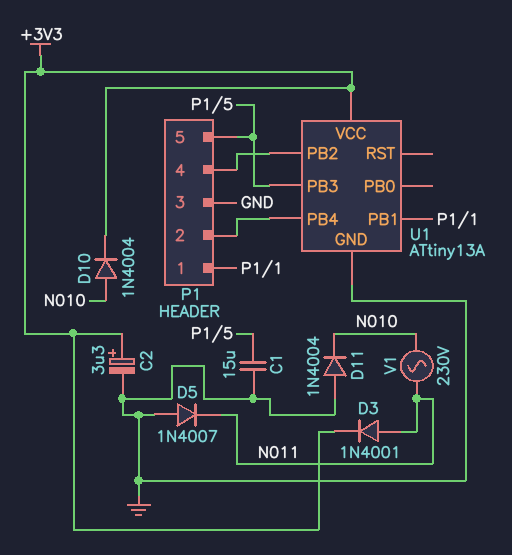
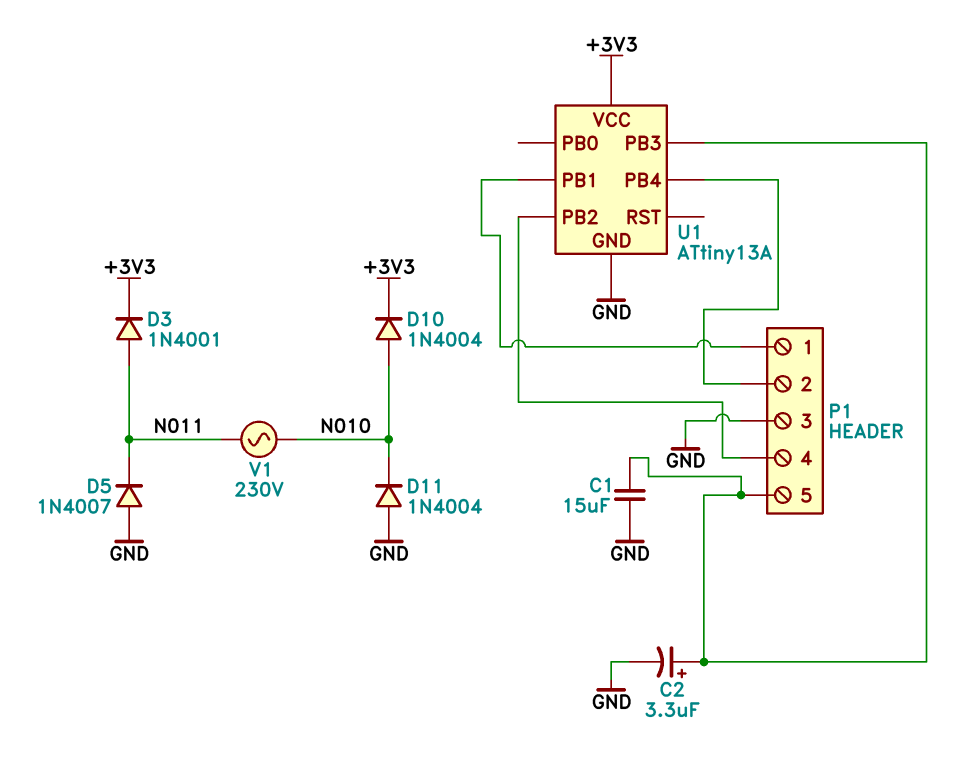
C2: 3.3uF (plus +3V3, minus GND) -> 3.3uF (plus P1/5, minus GND)

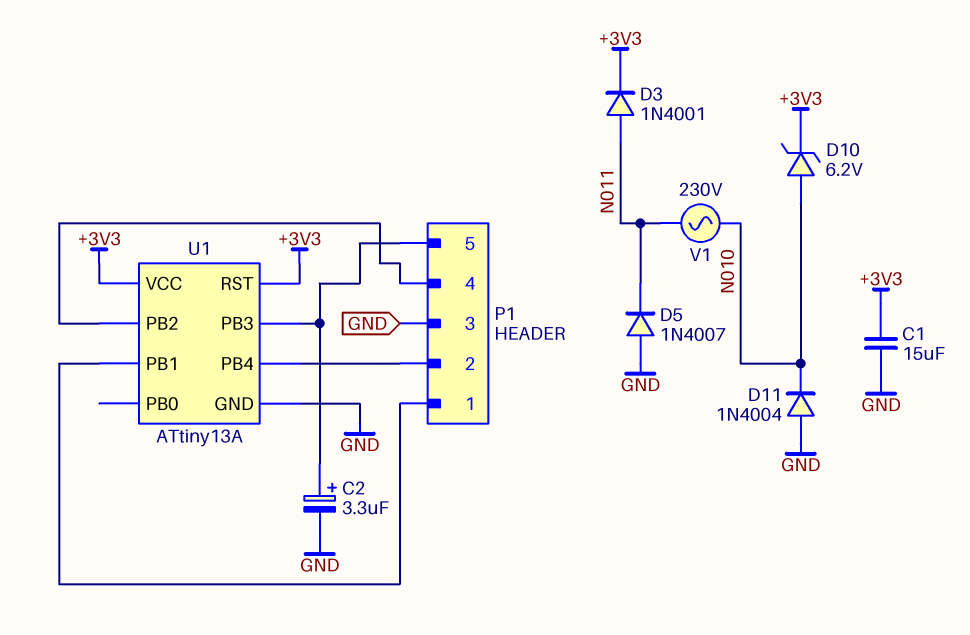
C1: 15uF (GND, P1/5) -> 15uF (+3V3, GND)
D10: diode 1N4004 (A N010, K +3V3) -> zener 6.2V (A N010, K +3V3)
U1 pin RST: none -> +3V3

